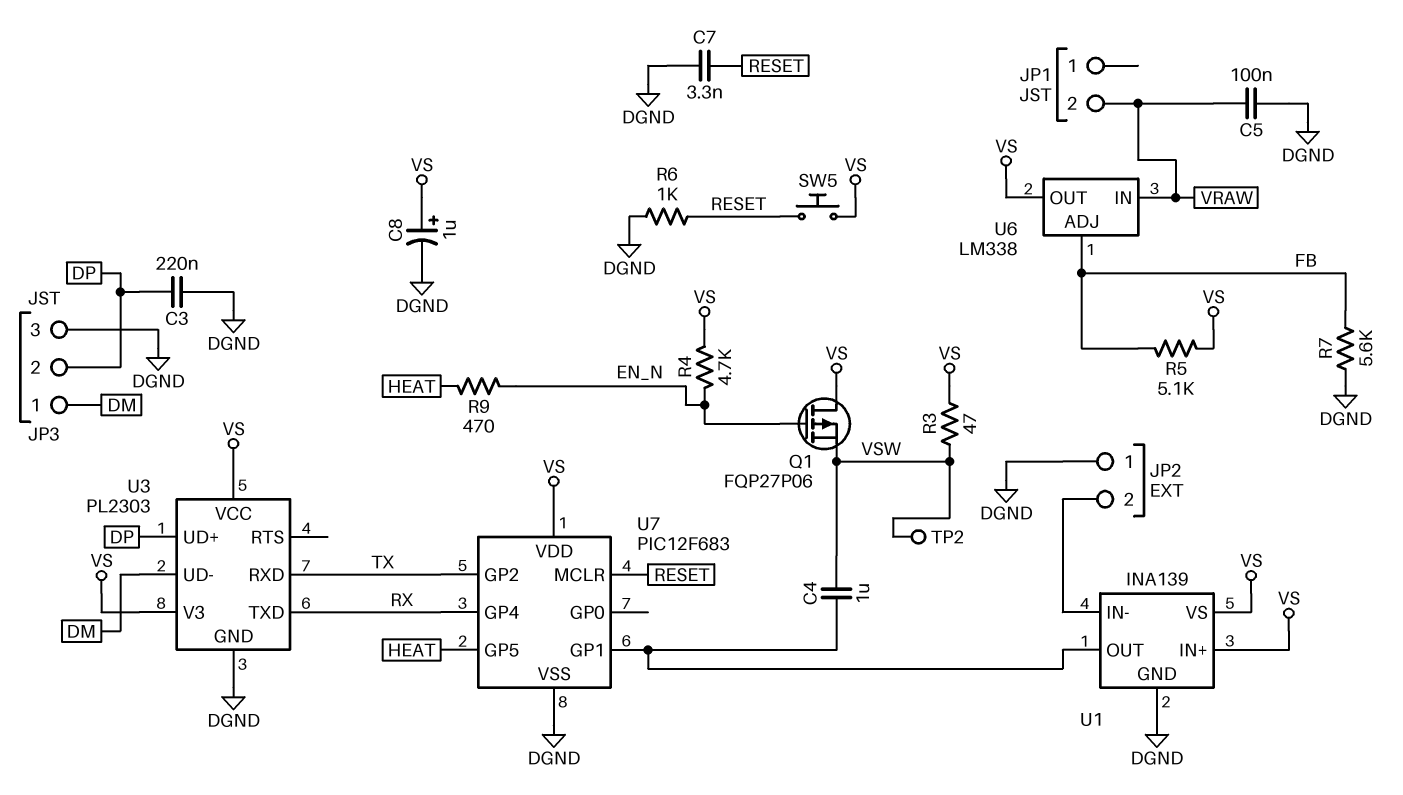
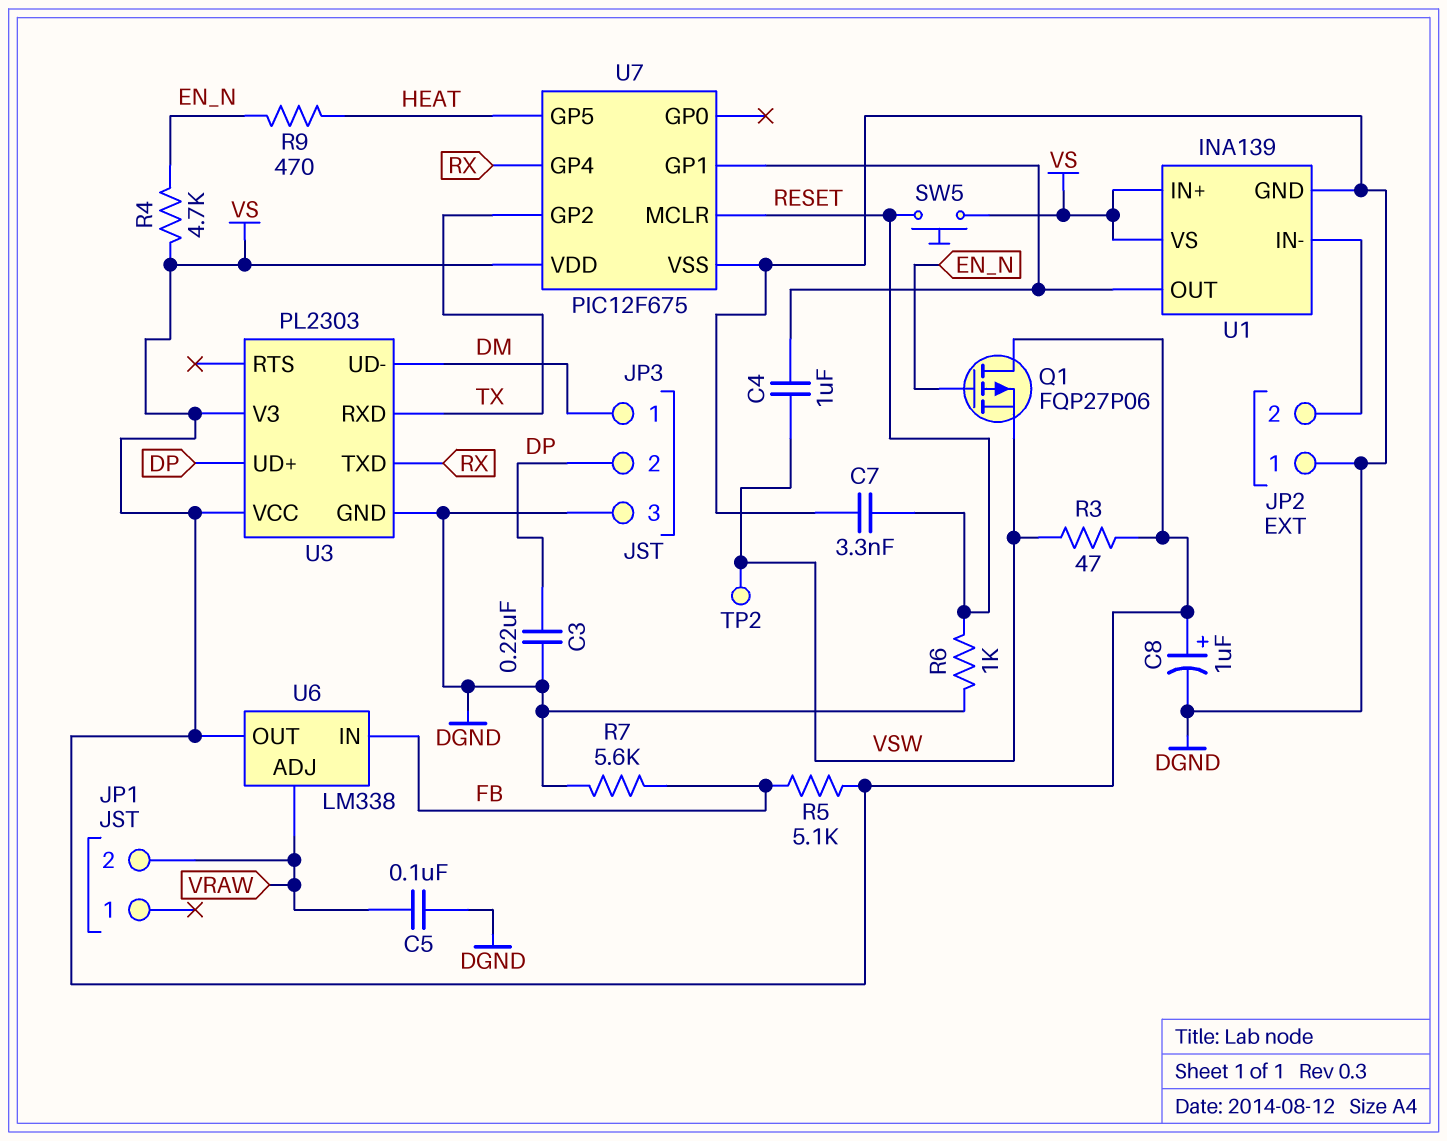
U6 pin ADJ: FB -> VRAW
U6 pin IN: VRAW -> FB
U7: PIC12F683 -> PIC12F675

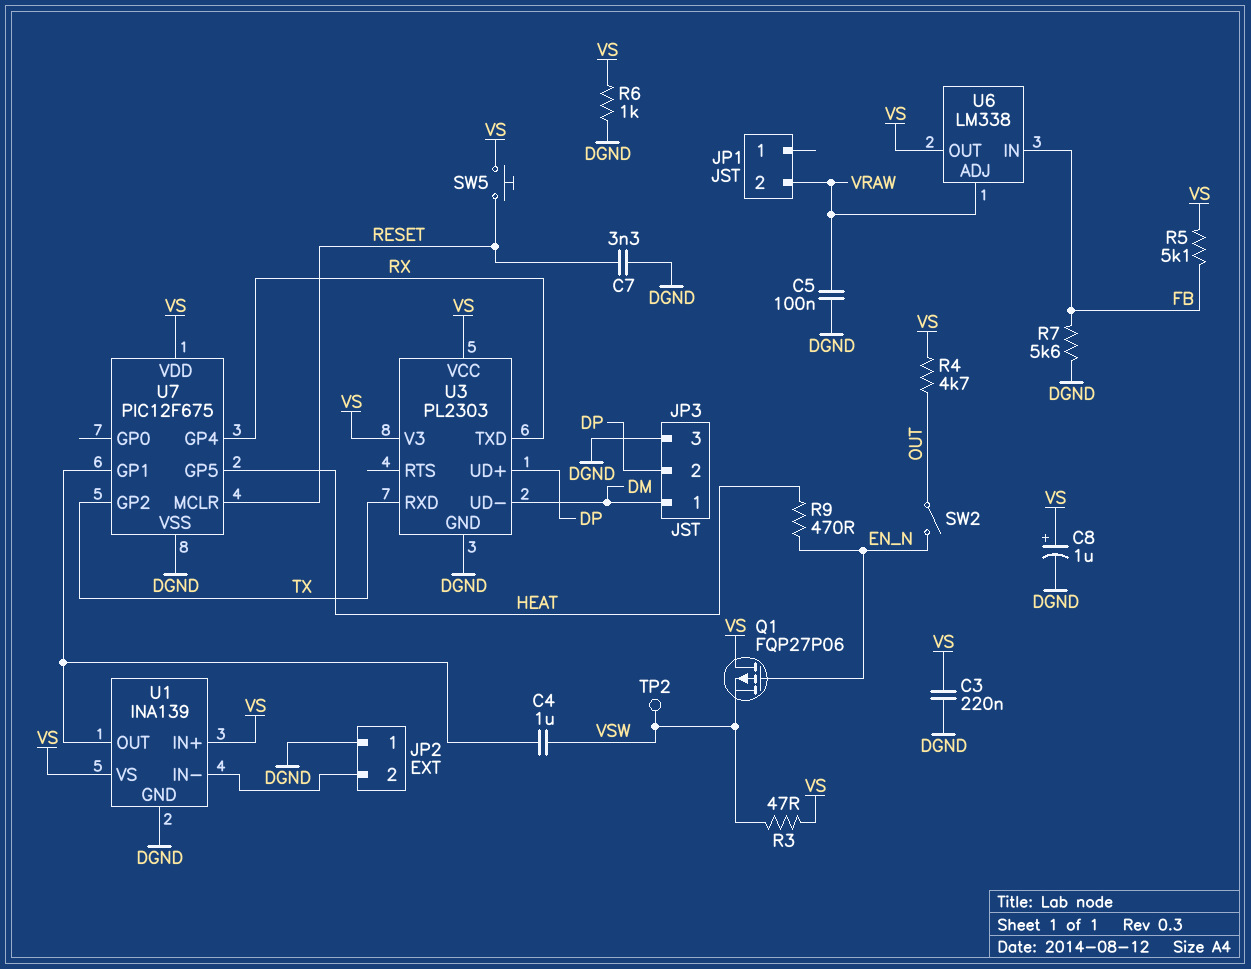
C3: 220nF (DGND, DP) -> 220nF (DGND, VS)
R4: 4.7k (EN_N, VS) -> 4.7k (OUT, VS)
R6: 1k (DGND, RESET) -> 1k (DGND, VS)
SW2: none -> switch (EN_N, OUT)

